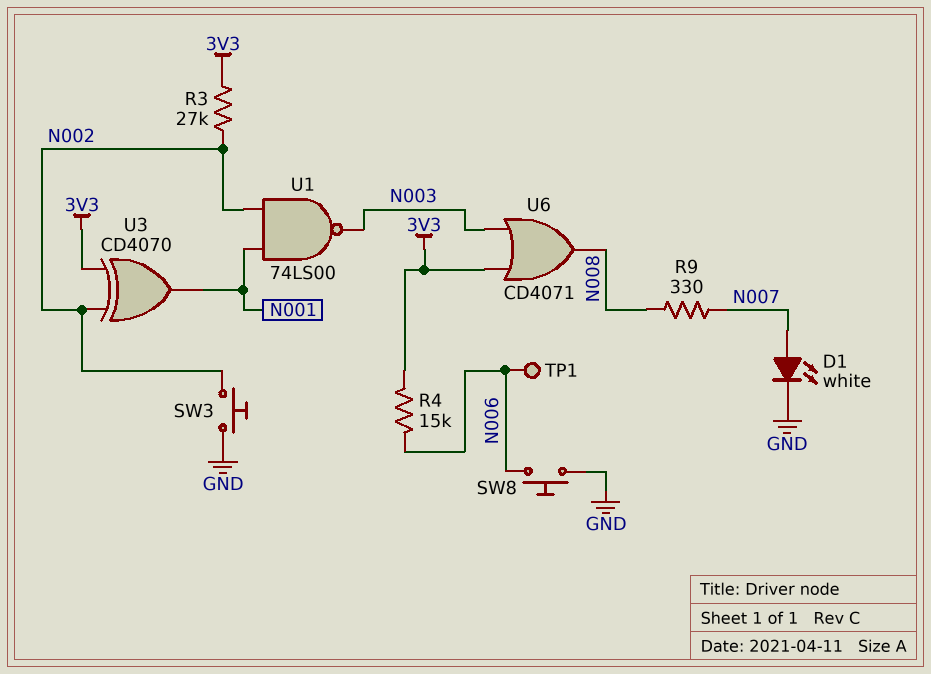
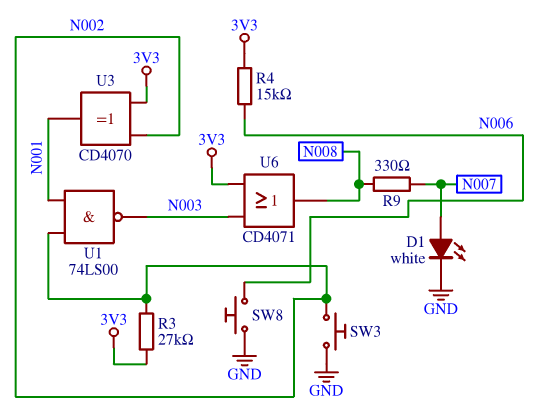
TP1: test point (N006) -> none

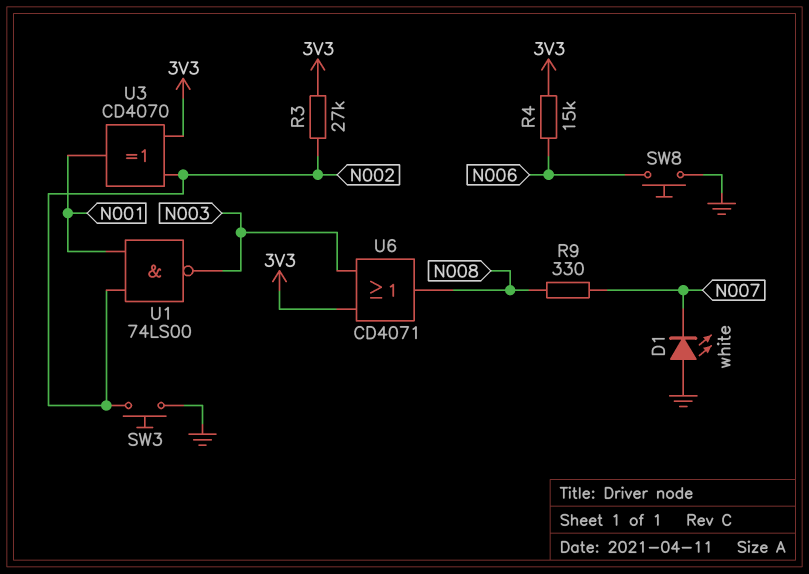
D1: LED white (A N007, K GND) -> LED white (A GND, K N007)

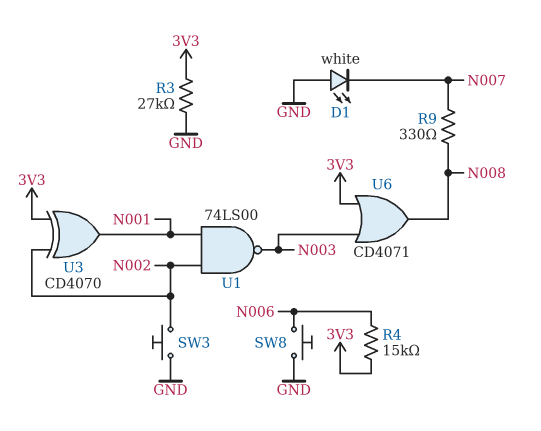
R3: 27k (3V3, N002) -> 27k (3V3, GND)

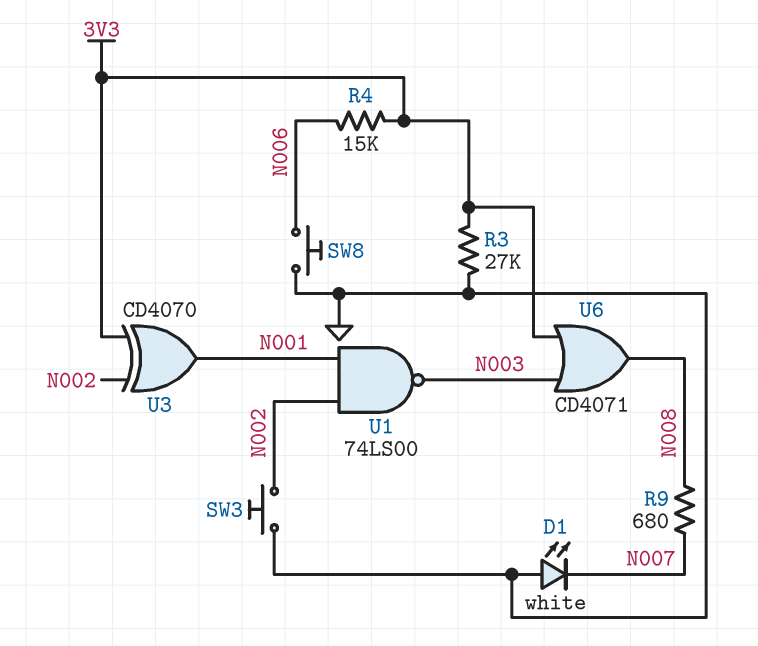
R9: 330 (N007, N008) -> 680 (N007, N008)

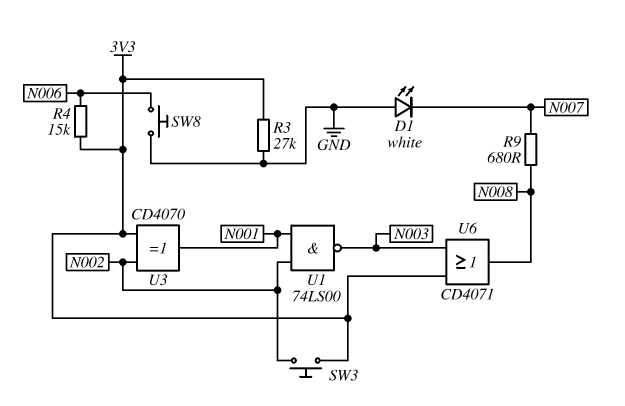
SW3: button (GND, N002) -> button (3V3, N002)

